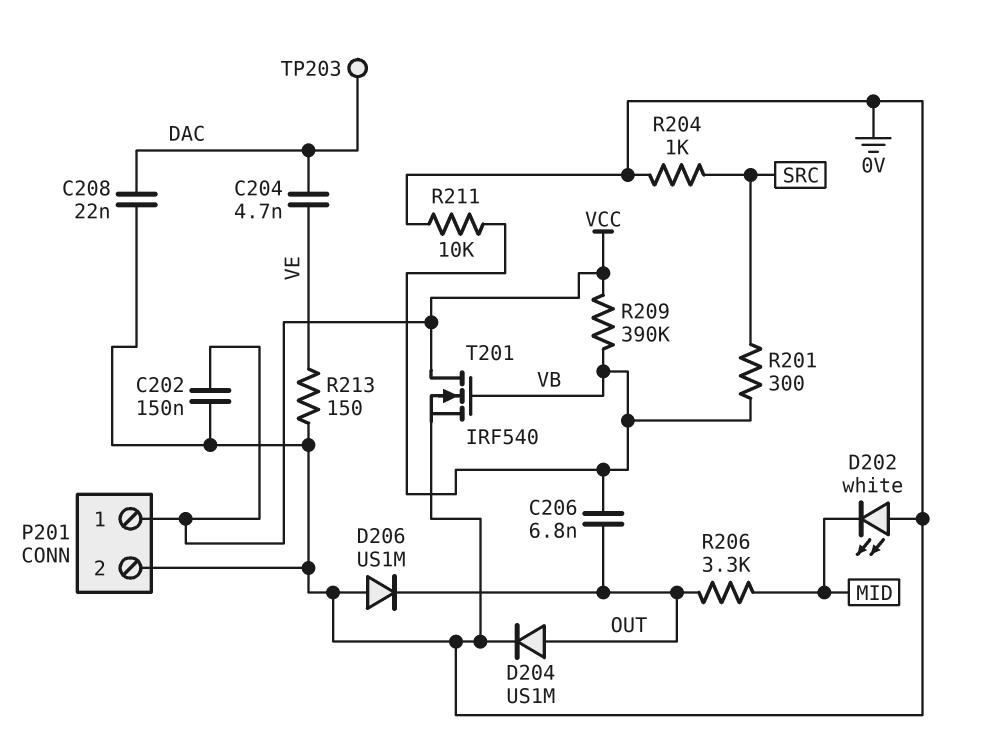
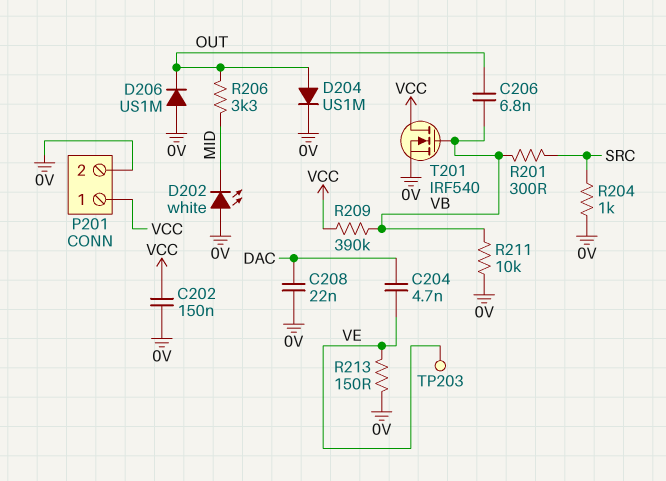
TP203: test point (DAC) -> test point (VE)

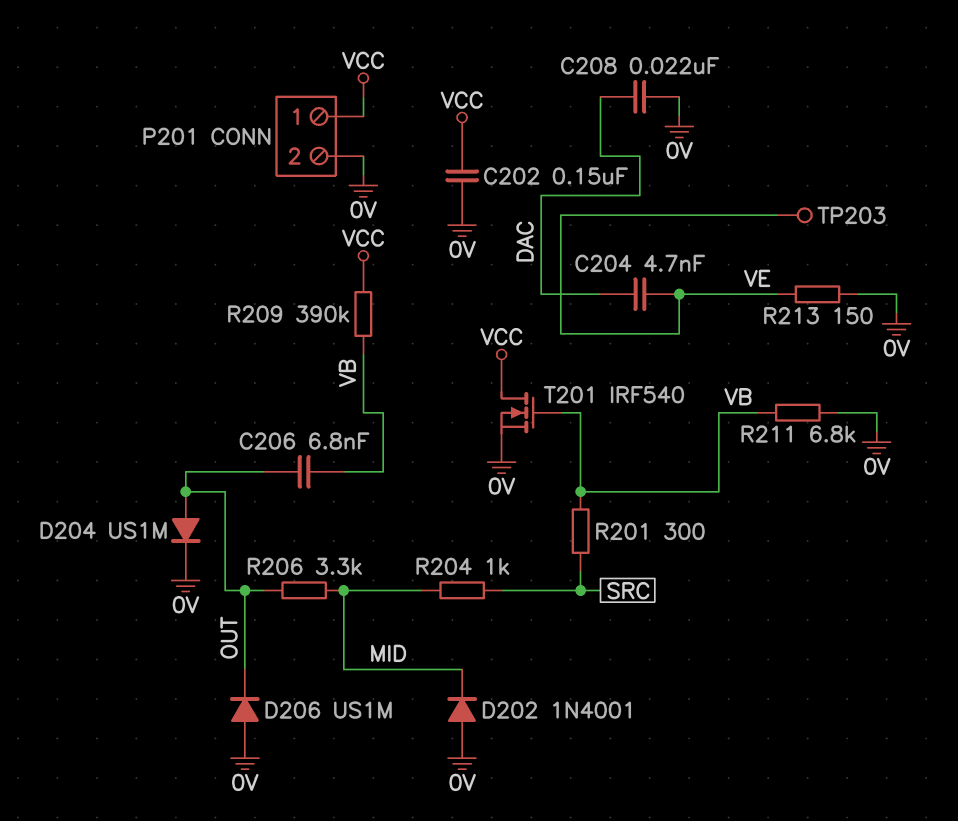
D202: LED white (A 0V, K MID) -> diode 1N4001 (A 0V, K MID)
R204: 1k (0V, SRC) -> 1k (MID, SRC)
R211: 10k (0V, VB) -> 6.8k (0V, VB)

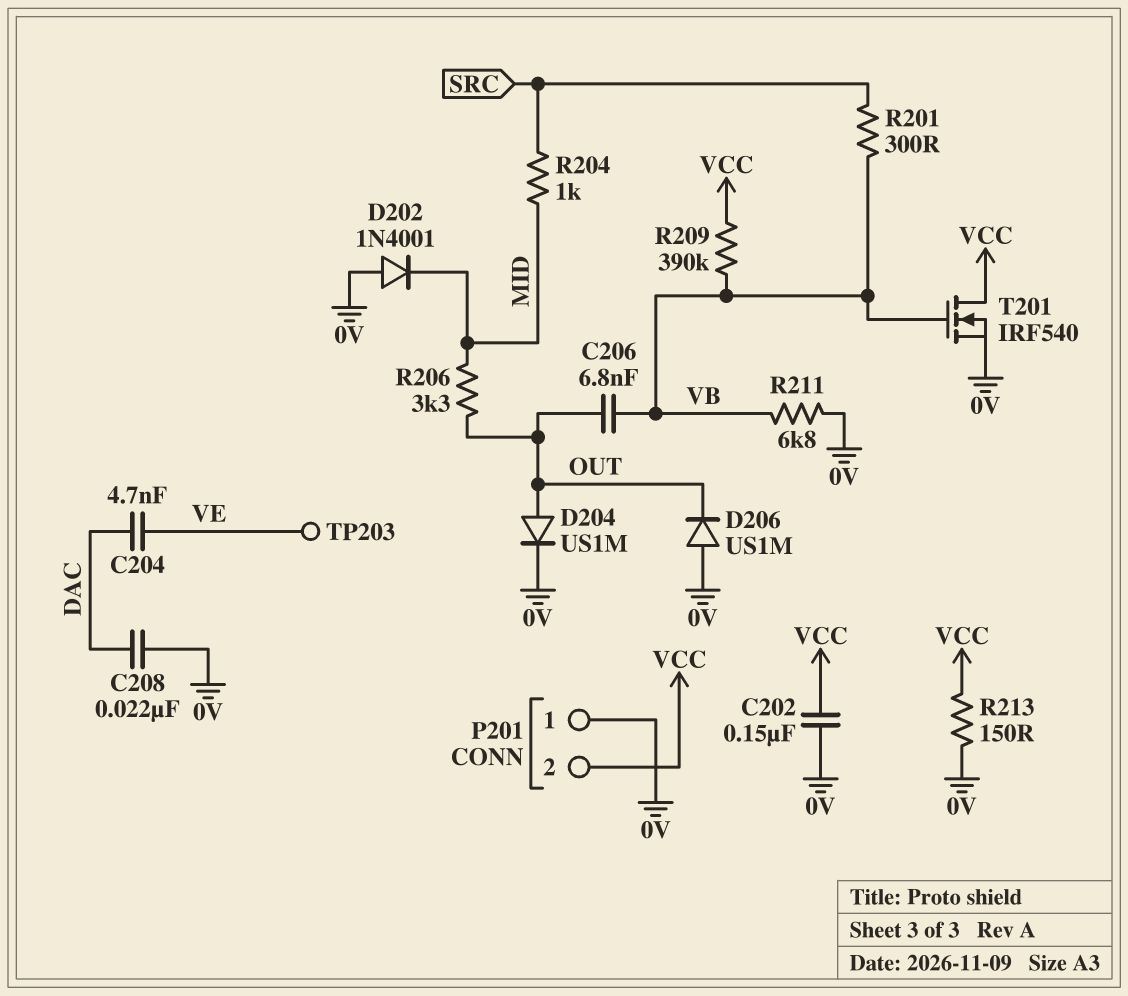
P201 pin 1: VCC -> 0V
P201 pin 2: 0V -> VCC
R213: 150 (0V, VE) -> 150 (0V, VCC)

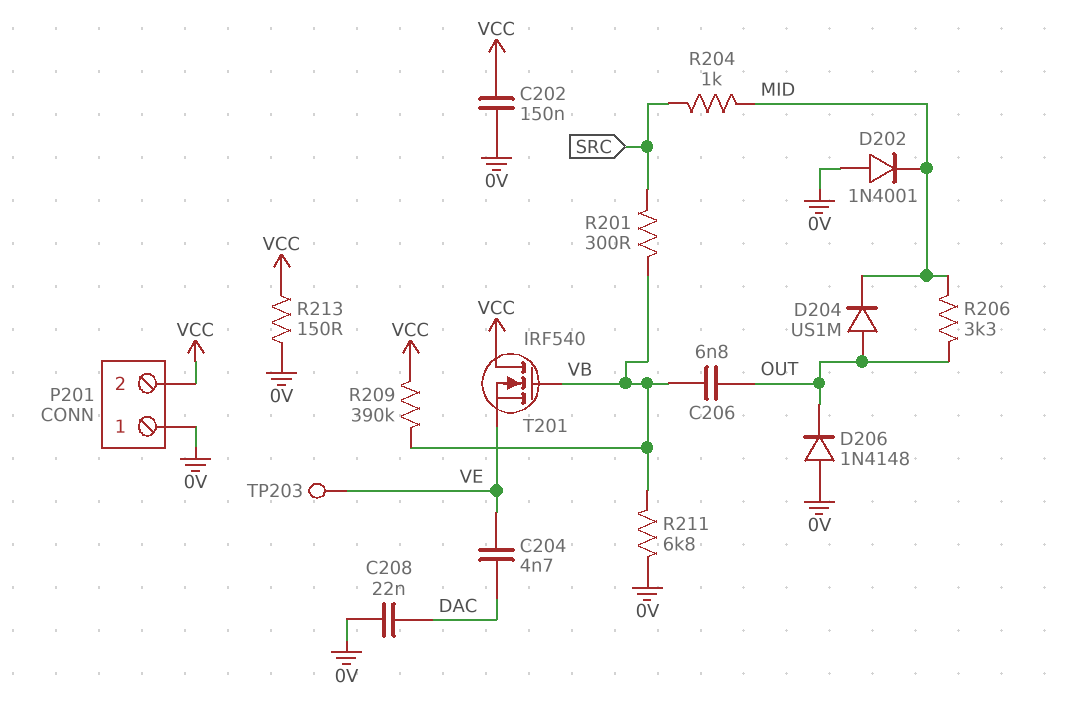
D204: diode US1M (A OUT, K 0V) -> diode US1M (A OUT, K MID)
D206: diode US1M (A 0V, K OUT) -> diode 1N4148 (A 0V, K OUT)
T201: NMOS IRF540 (G VB, D VCC, S 0V) -> NMOS IRF540 (G VB, D VCC, S VE)

